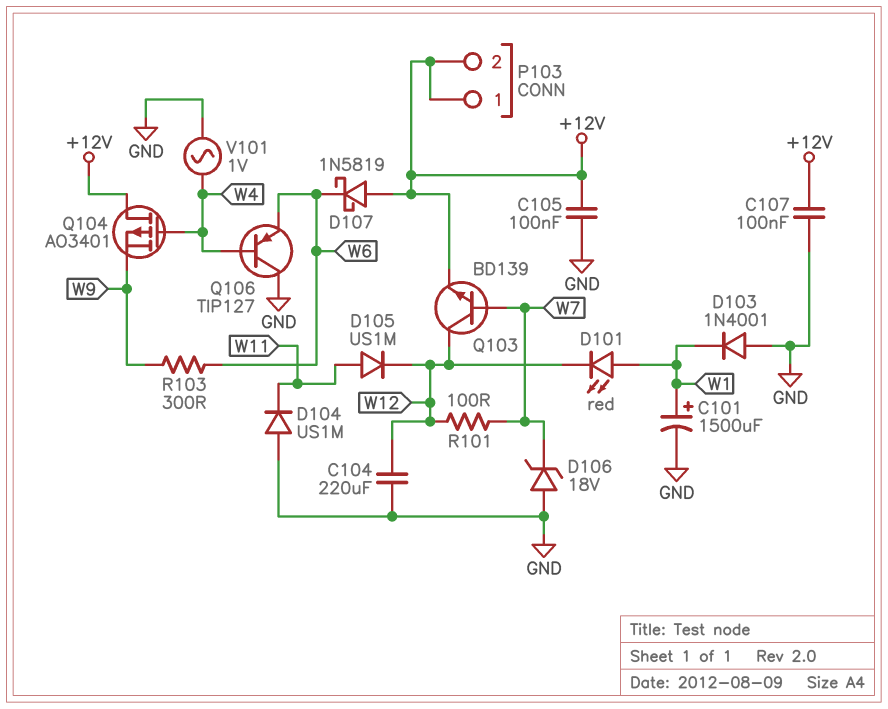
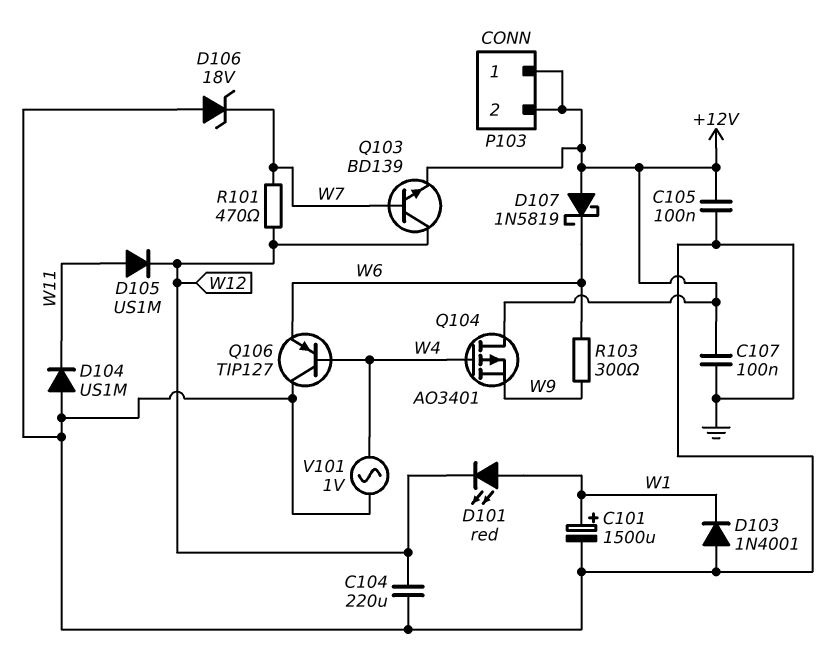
R101: 100 (W7, W12) -> 470 (W7, W12)

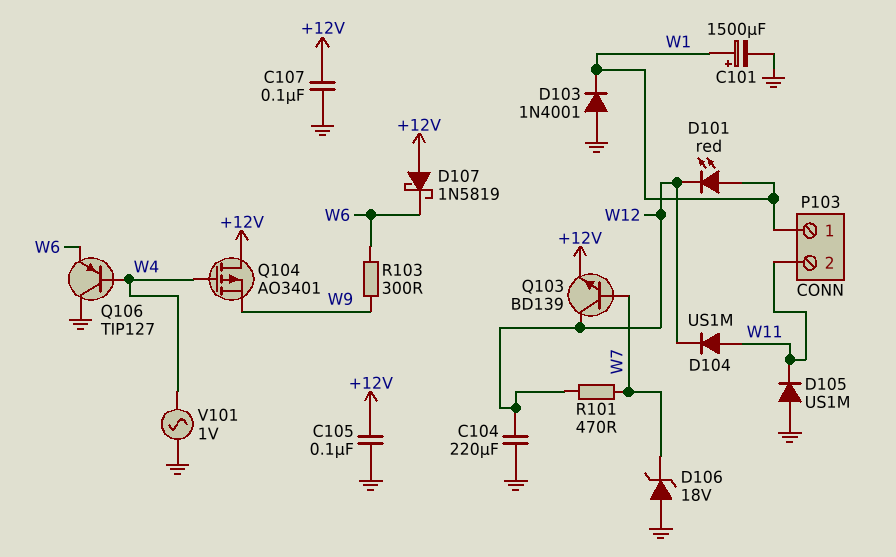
D104: diode US1M (A GND, K W11) -> diode US1M (A W11, K W12)
D105: diode US1M (A W11, K W12) -> diode US1M (A GND, K W11)
P103 pin 1: +12V -> W1
P103 pin 2: +12V -> W11

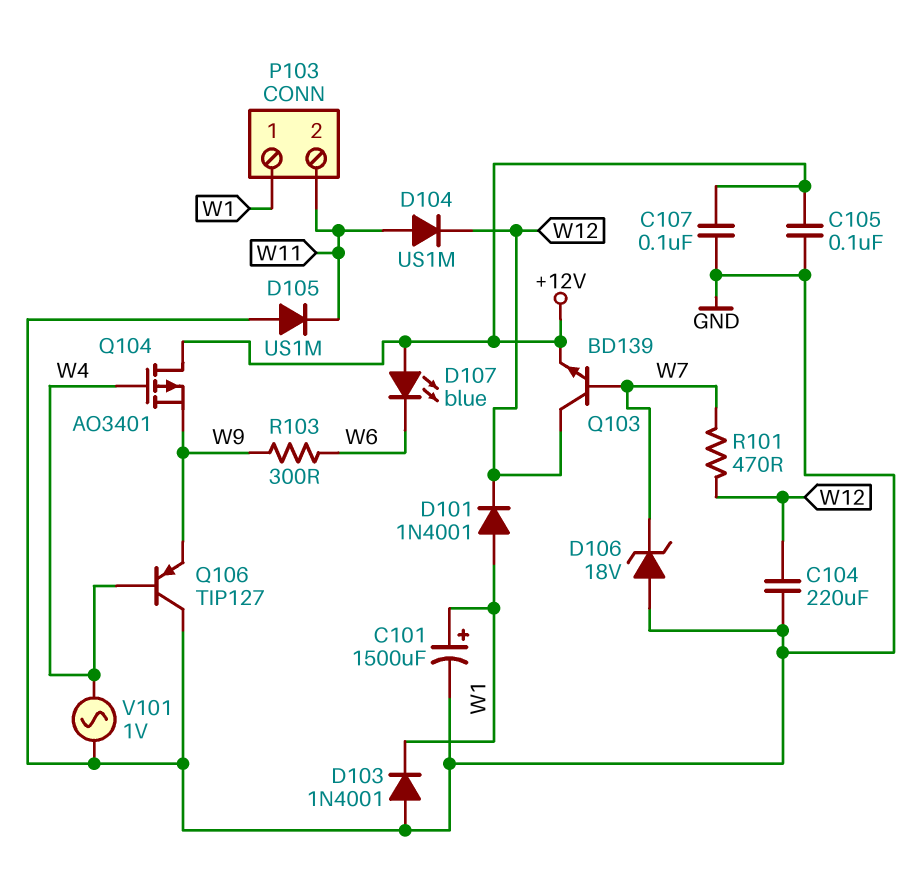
D101: LED red (A W1, K W12) -> diode 1N4001 (A W1, K W12)
D107: schottky 1N5819 (A +12V, K W6) -> LED blue (A +12V, K W6)
Q106: PNP TIP127 (B W4, C GND, E W6) -> PNP TIP127 (B W4, C GND, E W9)

